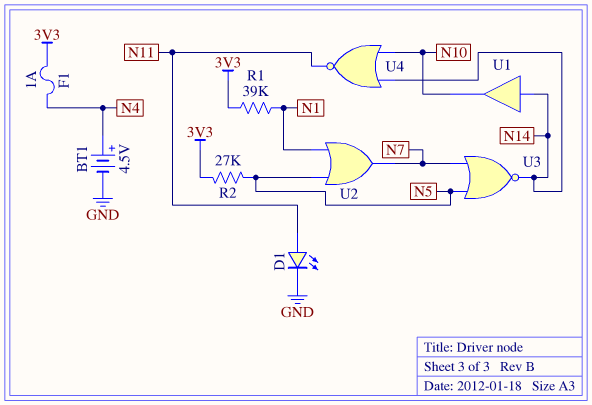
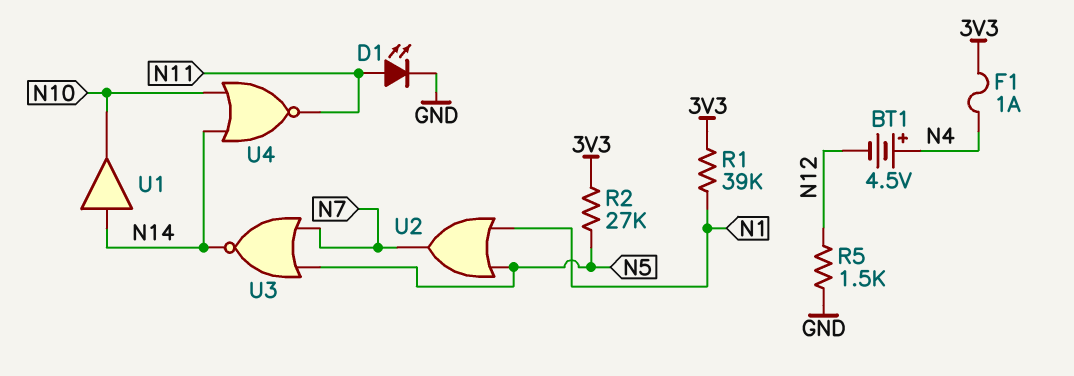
BT1: 4.5V (plus N4, minus GND) -> 4.5V (plus N4, minus N12)
R5: none -> 1.5k (GND, N12)

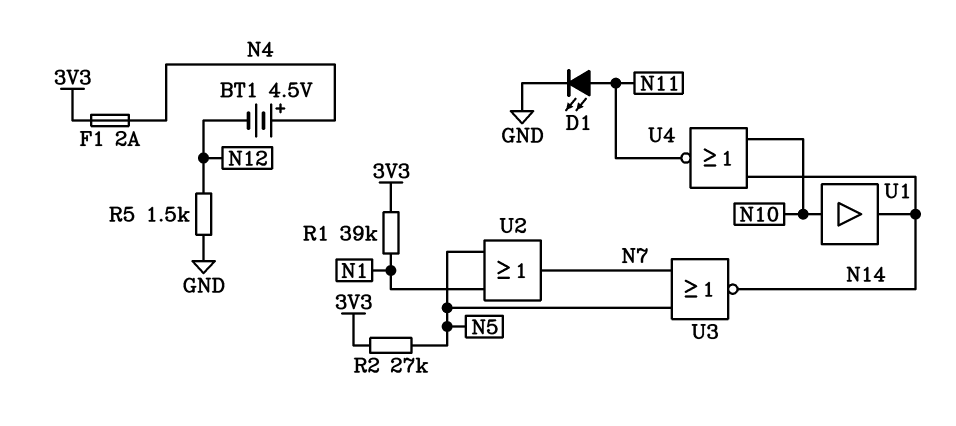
F1: 1A (3V3, N4) -> 2A (3V3, N4)
U1: buffer (in N14, out N10) -> buffer (in N10, out N14)

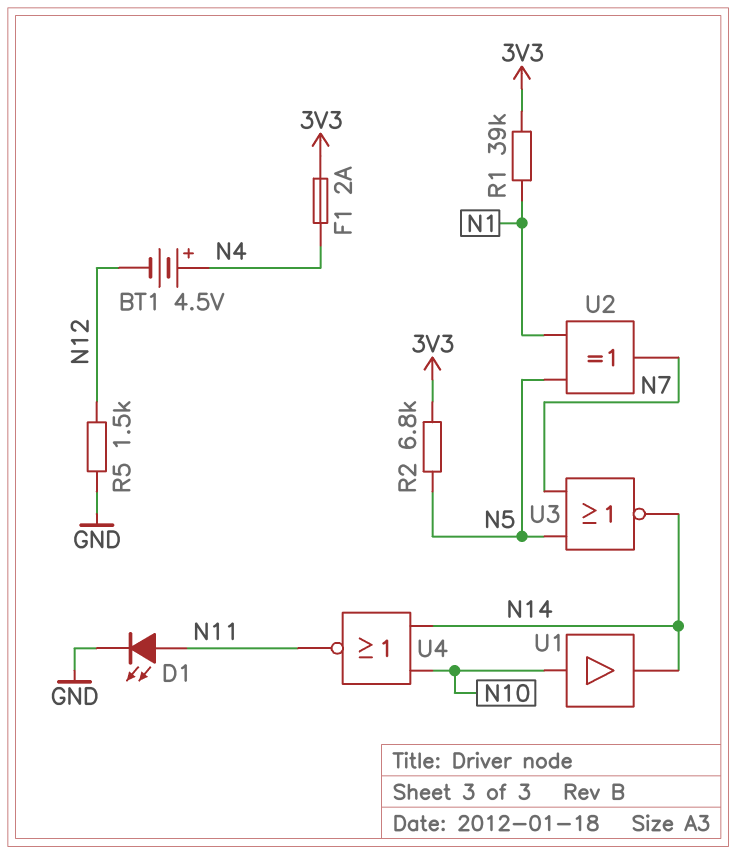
R2: 27k (3V3, N5) -> 6.8k (3V3, N5)
U2: OR (in N1, in N5, out N7) -> XOR (in N1, in N5, out N7)

